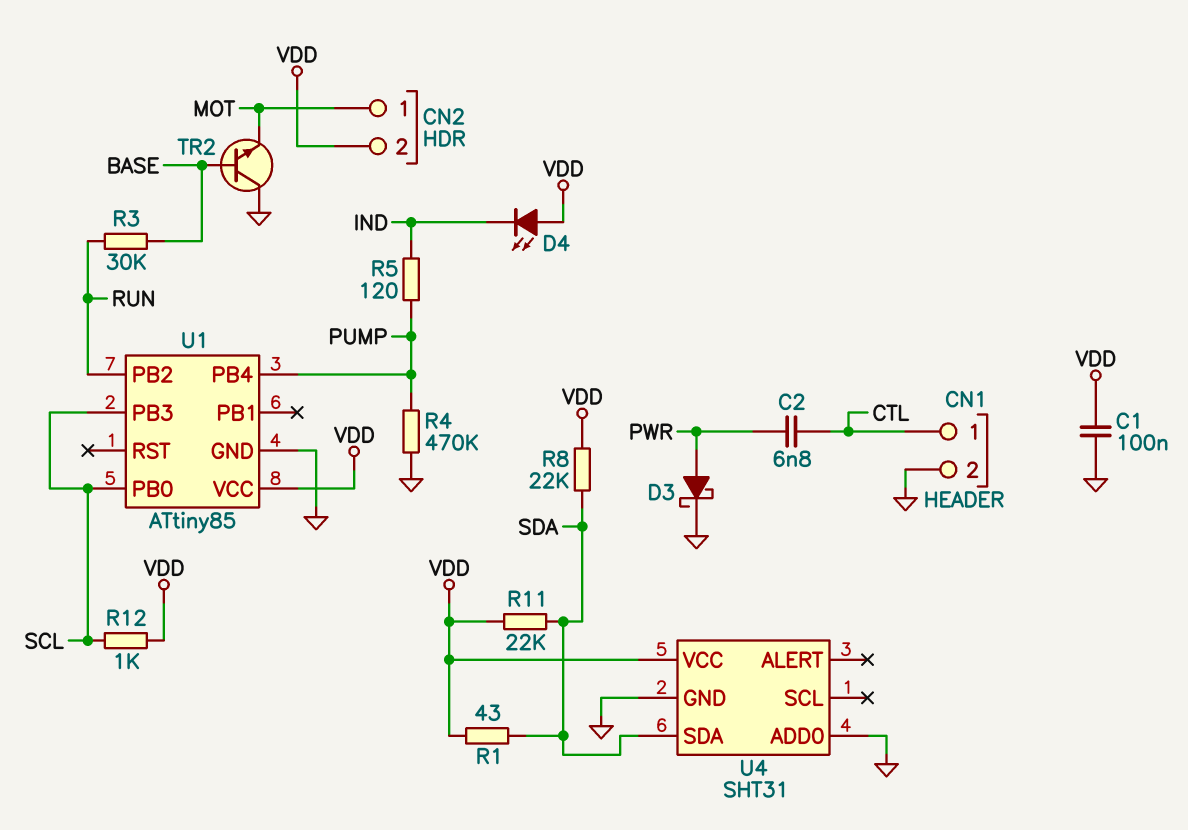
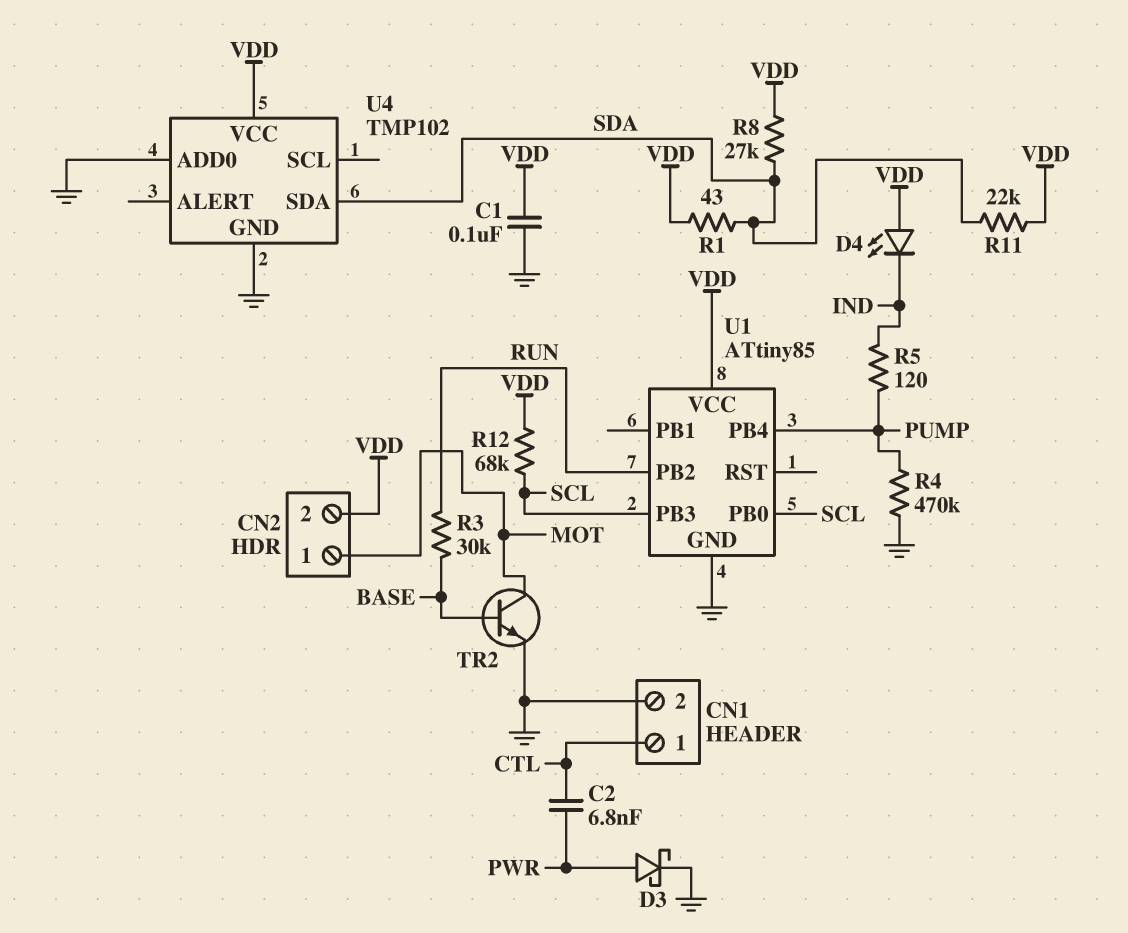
R8: 22k (SDA, VDD) -> 27k (SDA, VDD)
R12: 1k (SCL, VDD) -> 68k (SCL, VDD)
TR2: NPN (B BASE, C GND, E MOT) -> NPN (B BASE, C MOT, E GND)
U4: SHT31 -> TMP102

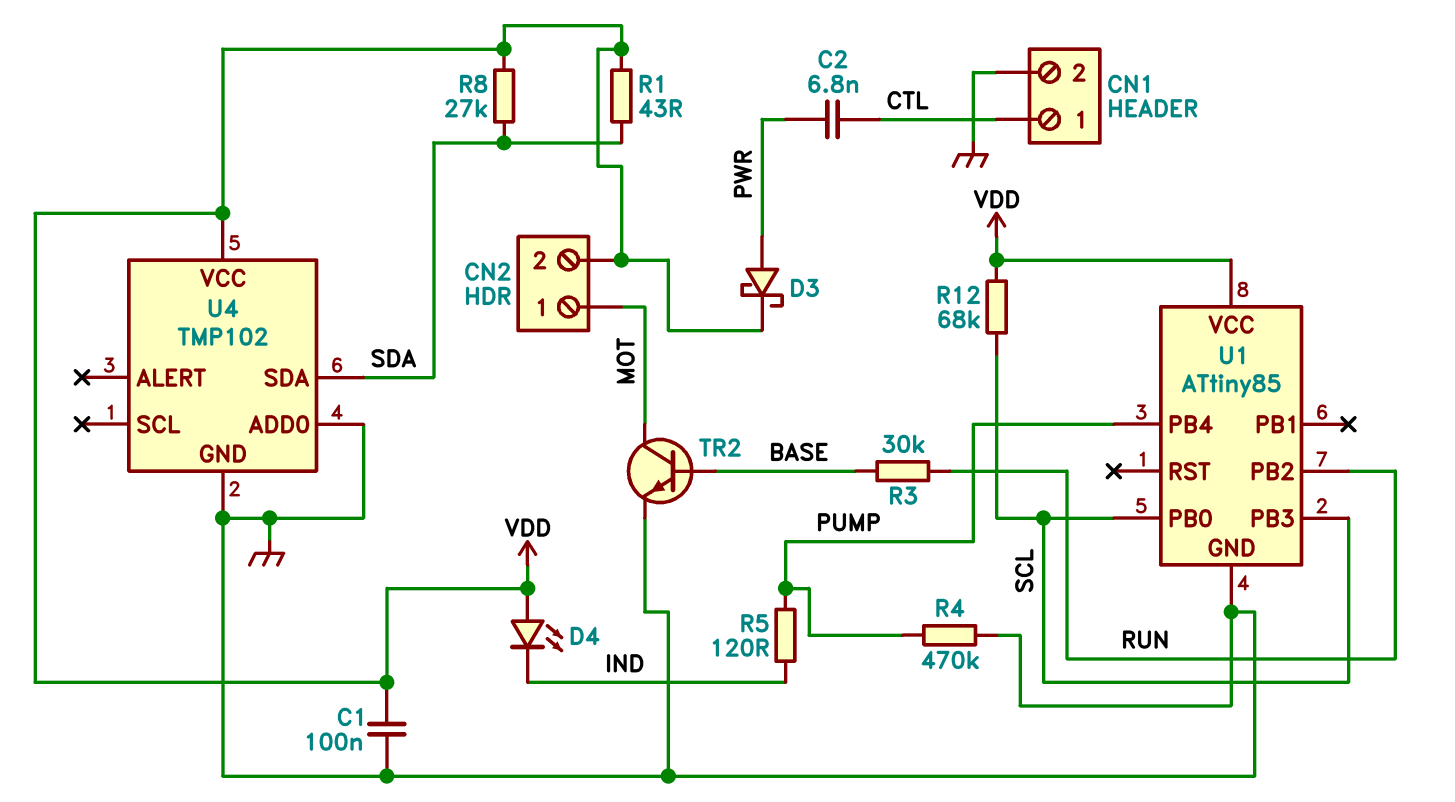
D3: schottky (A PWR, K GND) -> schottky (A PWR, K VDD)
R11: 22k (SDA, VDD) -> none

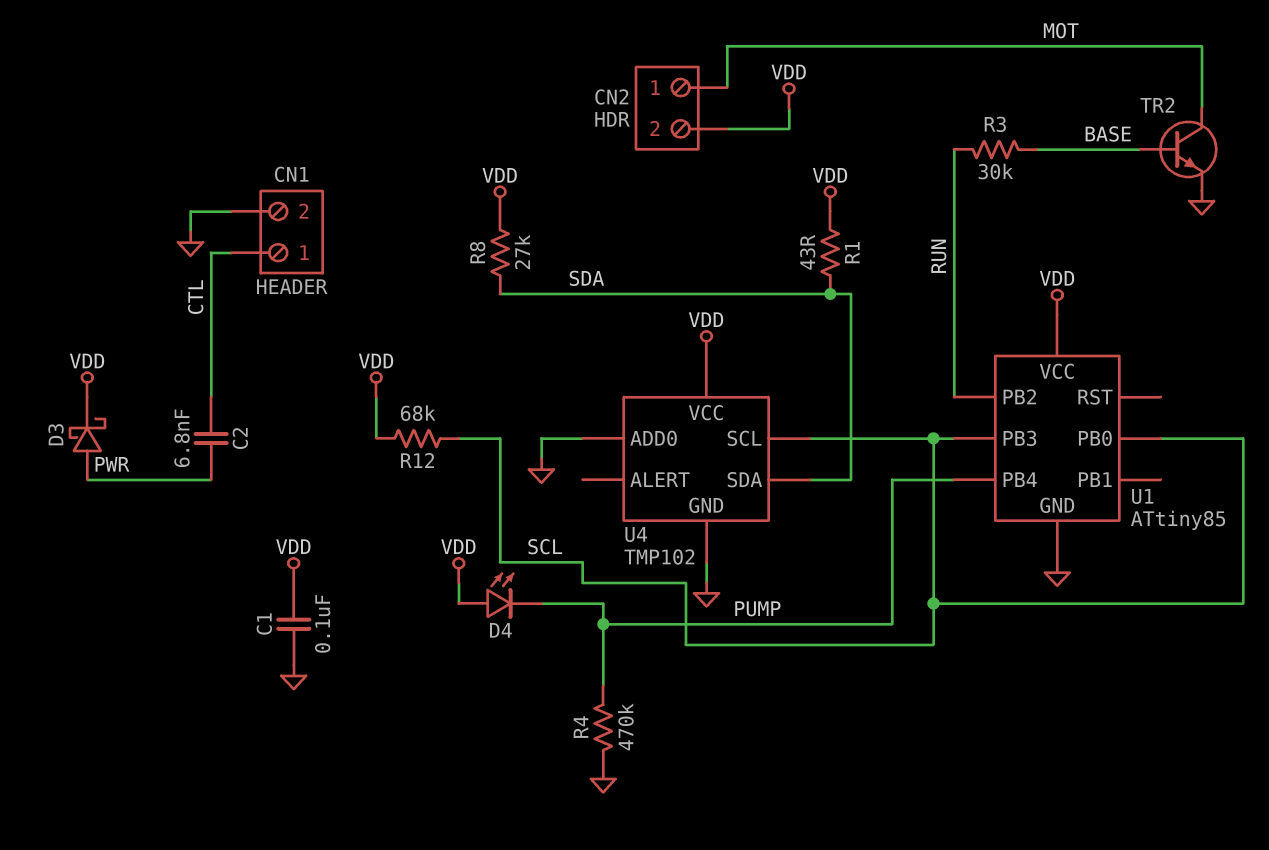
D4: LED (A VDD, K IND) -> LED (A VDD, K PUMP)
R5: 120 (IND, PUMP) -> none
U4 pin SCL: none -> SCL

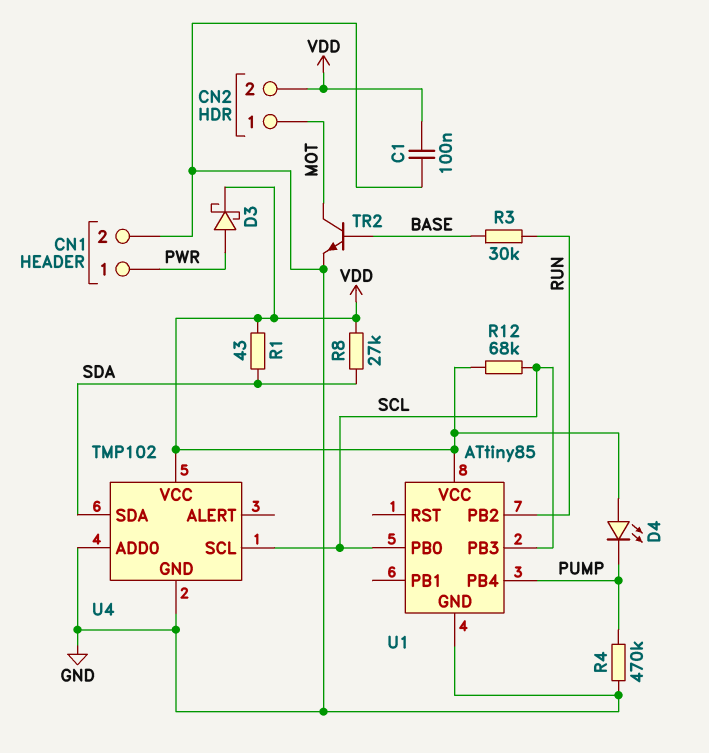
C2: 6.8nF (CTL, PWR) -> none
CN1 pin 1: CTL -> PWR

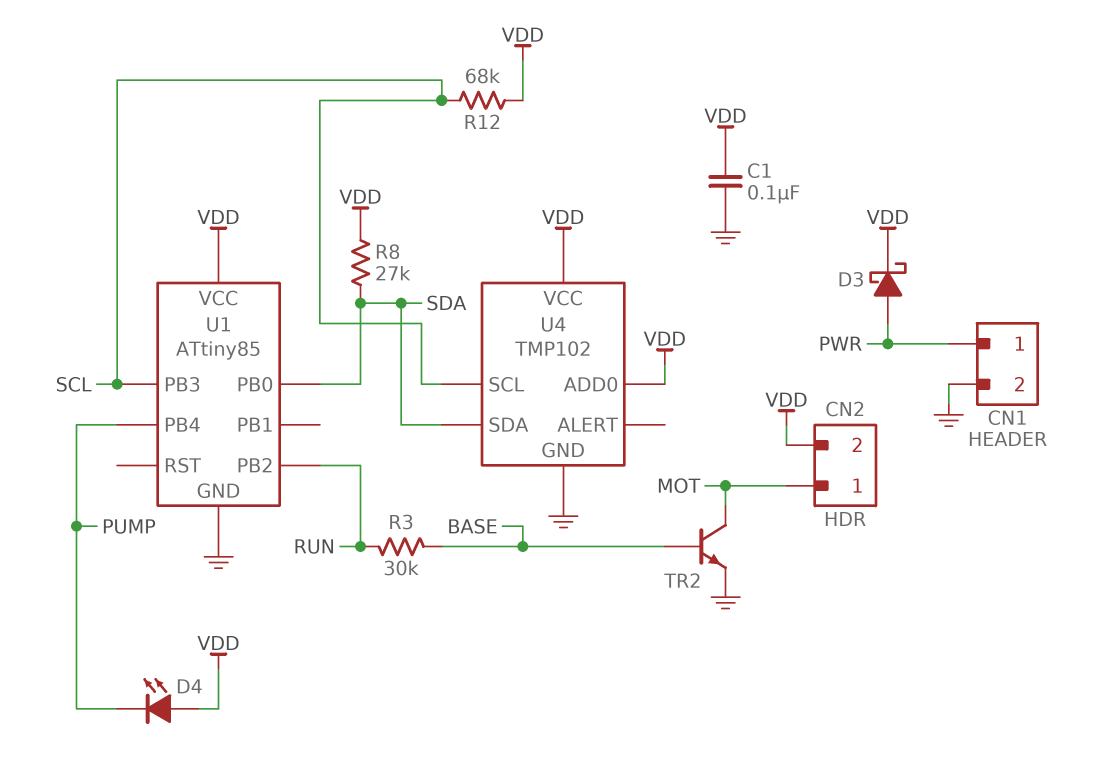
R1: 43 (SDA, VDD) -> none
R4: 470k (GND, PUMP) -> none
U1 pin PB0: SCL -> SDA
U4 pin ADD0: GND -> VDD

